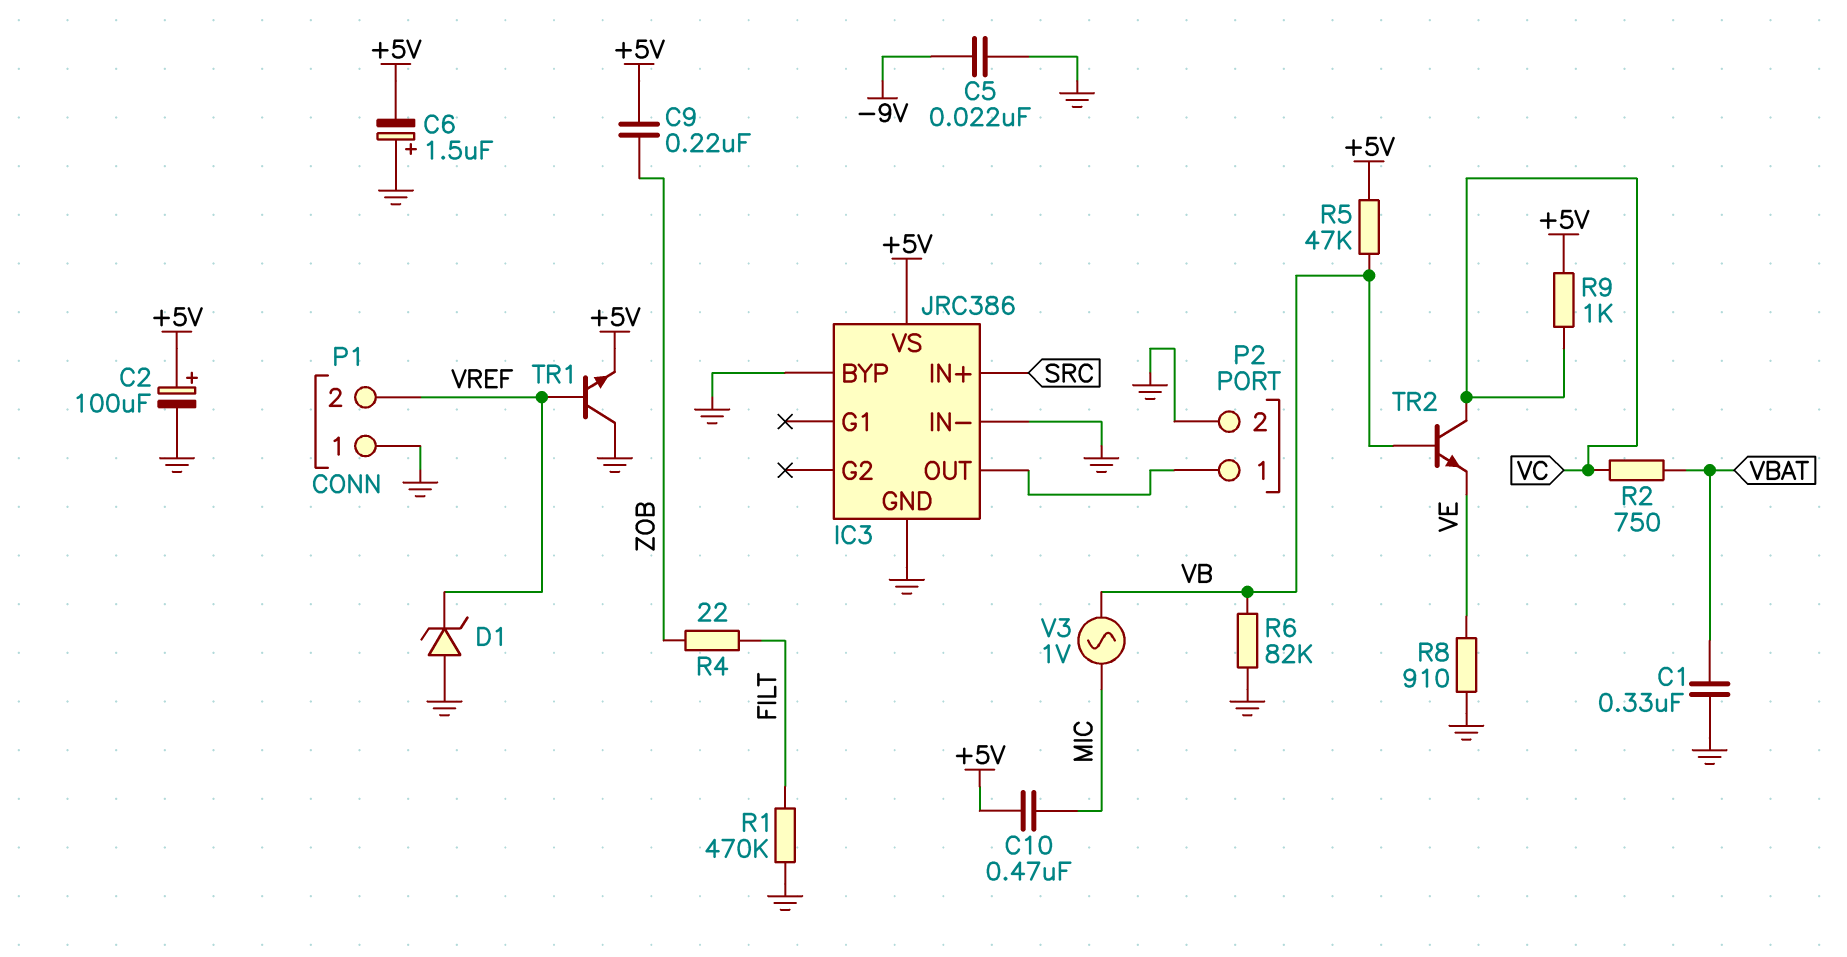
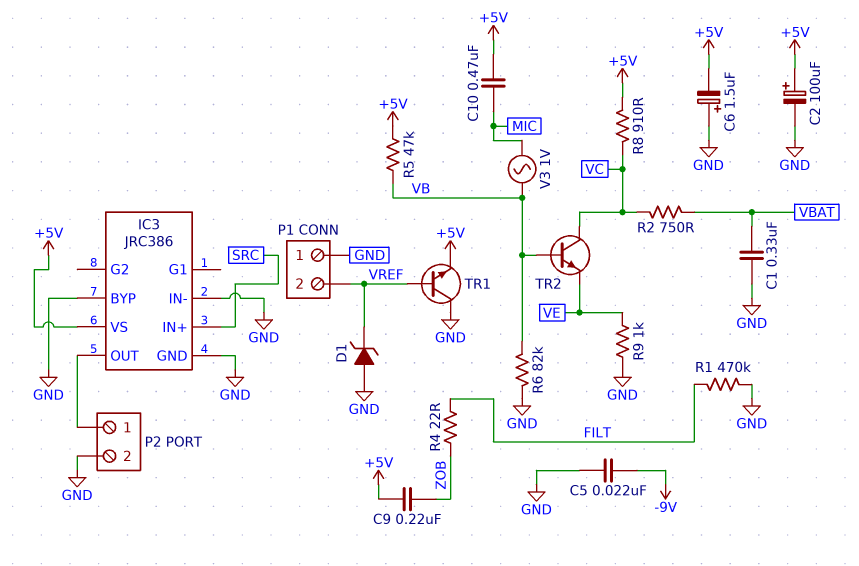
R8: 910 (GND, VE) -> 910 (+5V, VC)
R9: 1k (+5V, VC) -> 1k (GND, VE)

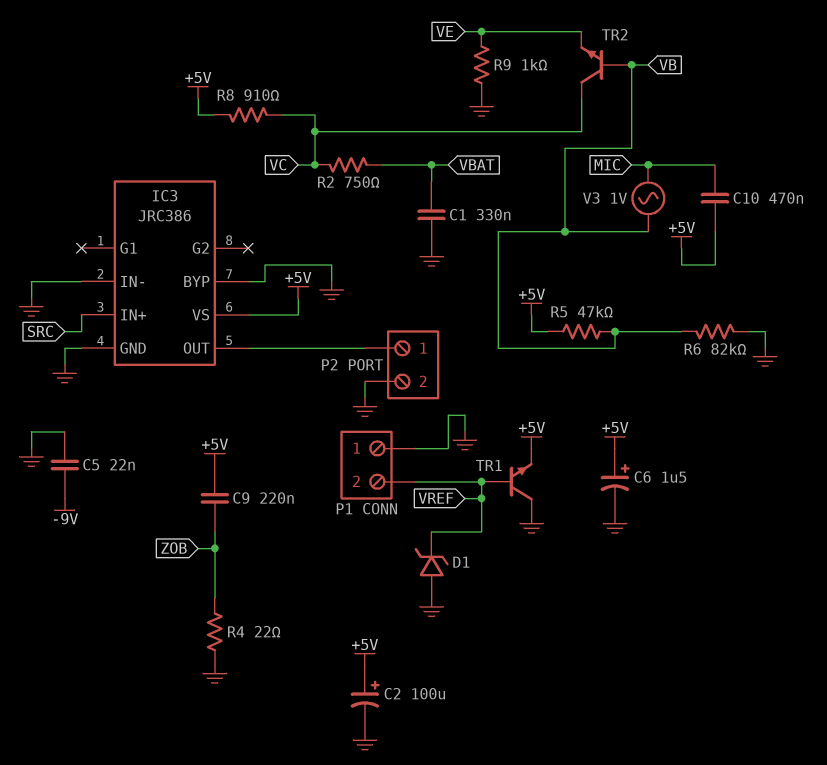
C6: 1.5uF (plus GND, minus +5V) -> 1.5uF (plus +5V, minus GND)
R1: 470k (FILT, GND) -> none
R4: 22 (FILT, ZOB) -> 22 (GND, ZOB)

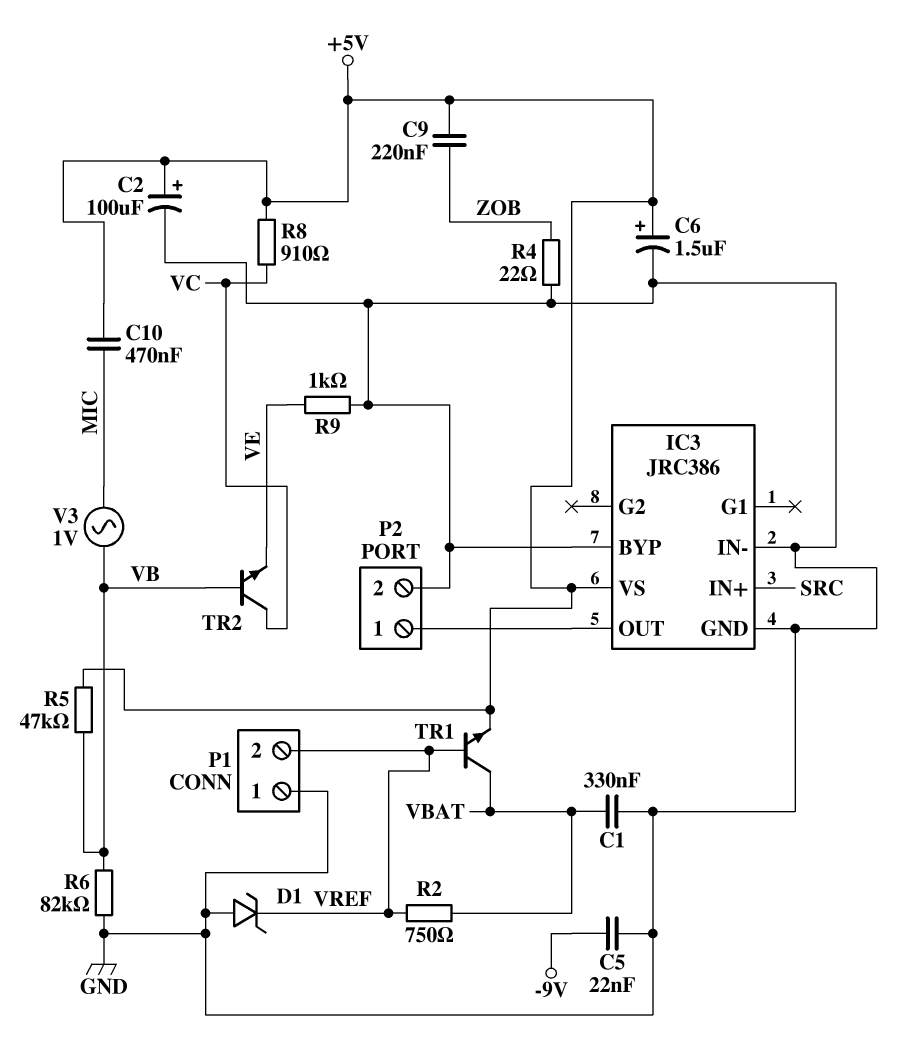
R2: 750 (VBAT, VC) -> 750 (VBAT, VREF)
TR1: NPN (B VREF, C GND, E +5V) -> NPN (B VREF, C VBAT, E +5V)

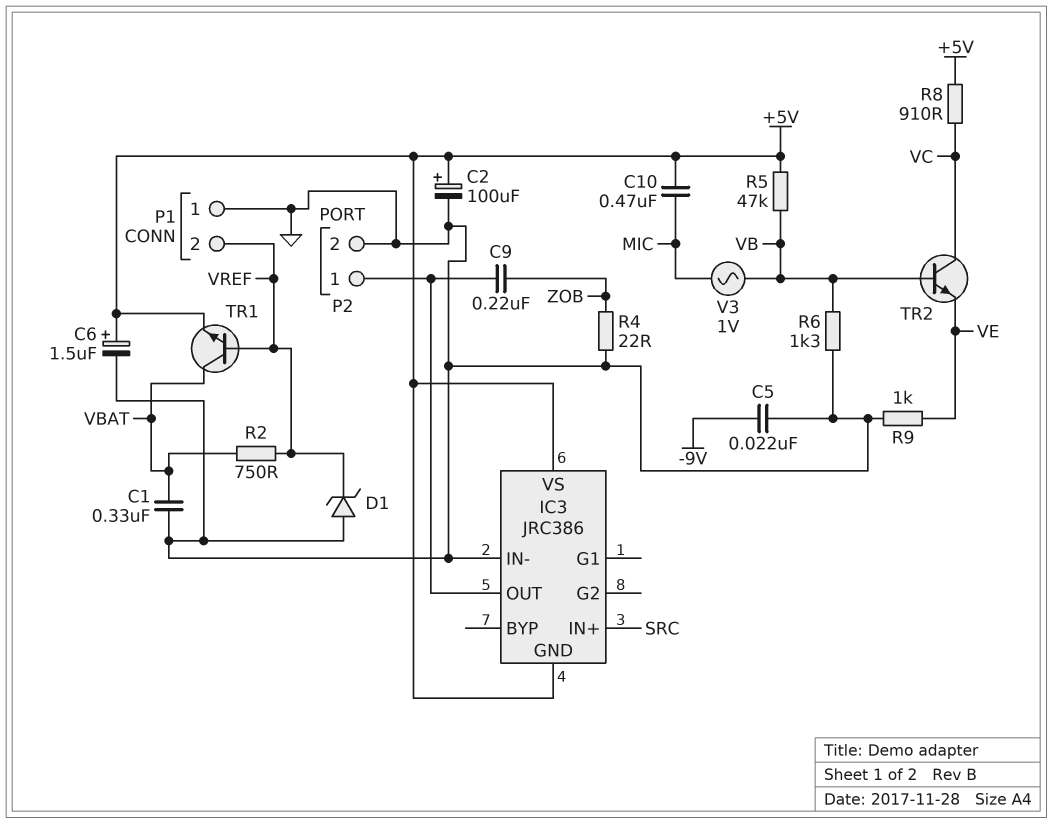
C9: 220nF (+5V, ZOB) -> 220nF (IC3/OUT, ZOB)
IC3 pin BYP: GND -> none
IC3 pin GND: GND -> +5V
R6: 82k (GND, VB) -> 1.3k (GND, VB)

